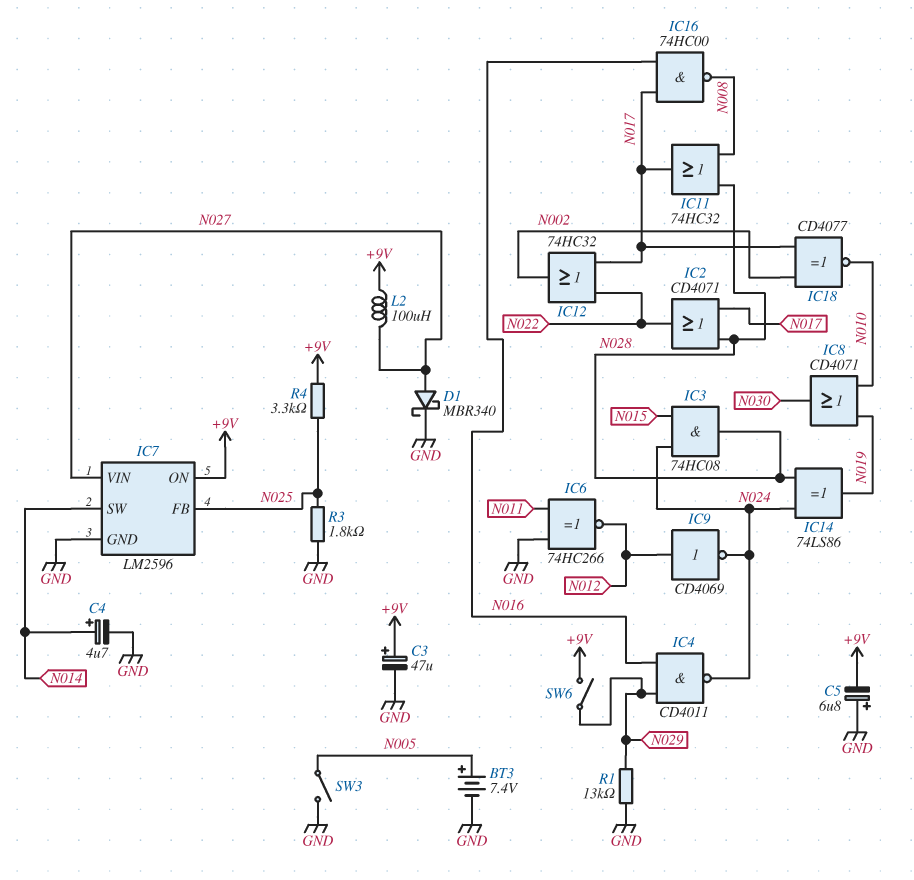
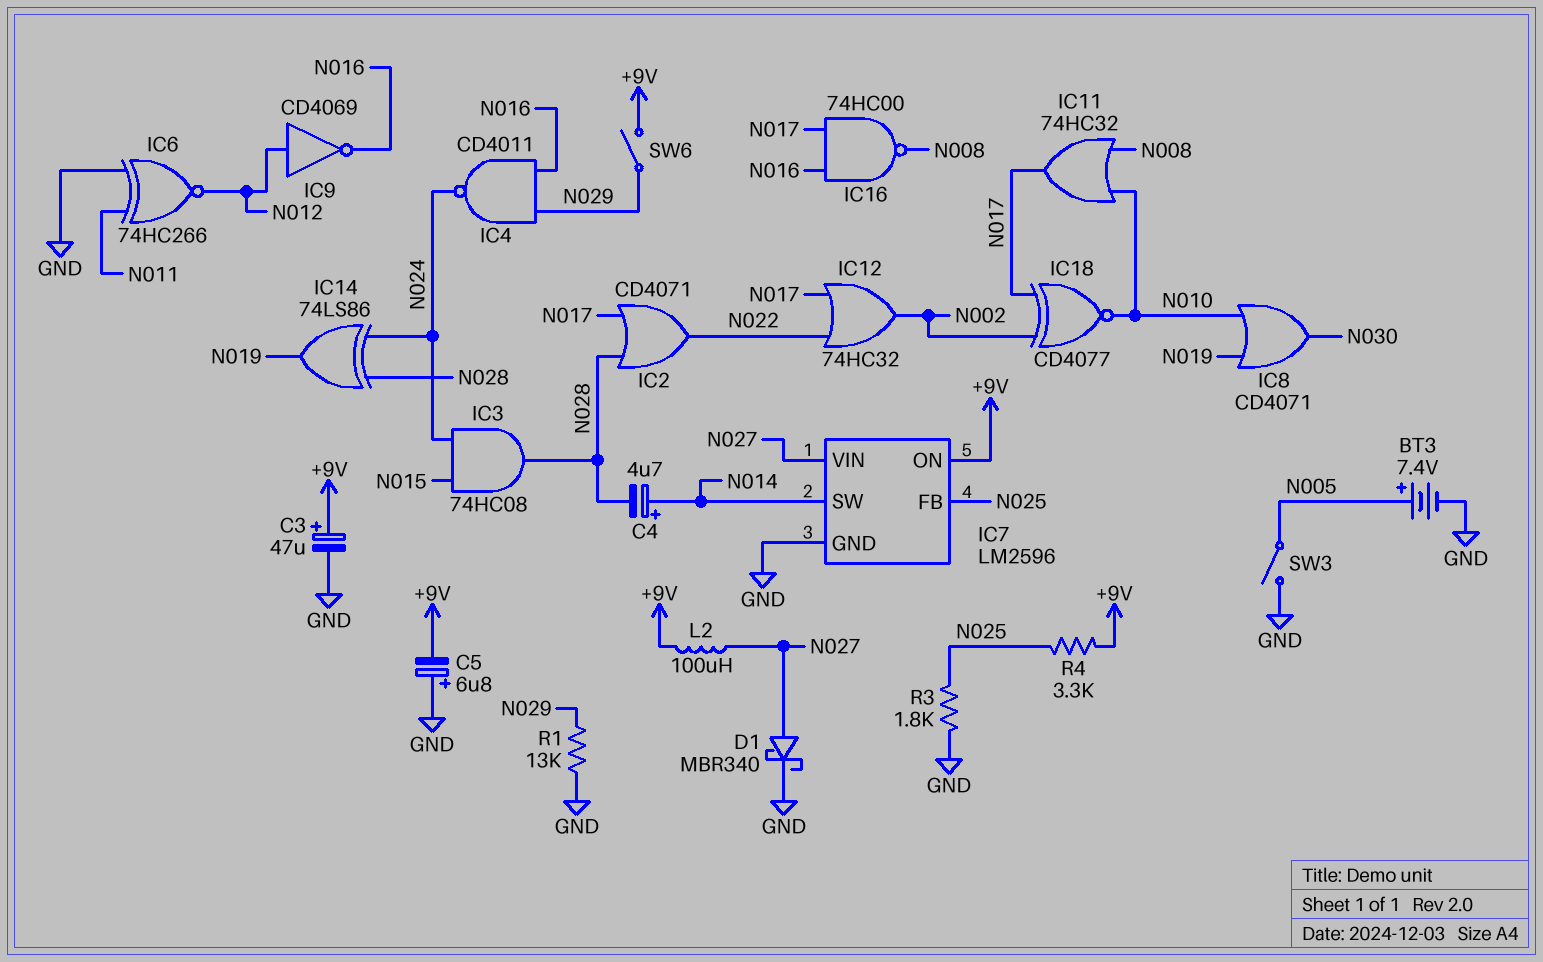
C4: 4.7uF (plus N014, minus GND) -> 4.7uF (plus N014, minus N028)
IC9: NOT CD4069 (in N012, out N024) -> NOT CD4069 (in N012, out N016)
IC11: OR 74HC32 (in N008, in N028, out N017) -> OR 74HC32 (in N008, in N010, out N017)

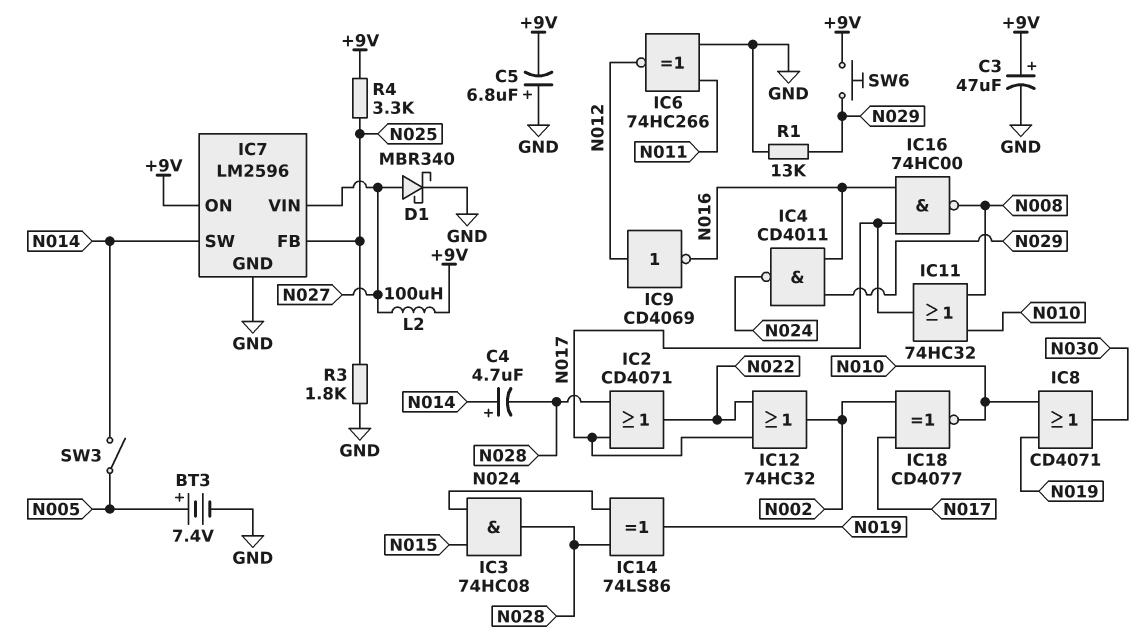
SW3: switch (GND, N005) -> switch (N005, N014)
SW6: switch (+9V, N029) -> button (+9V, N029)

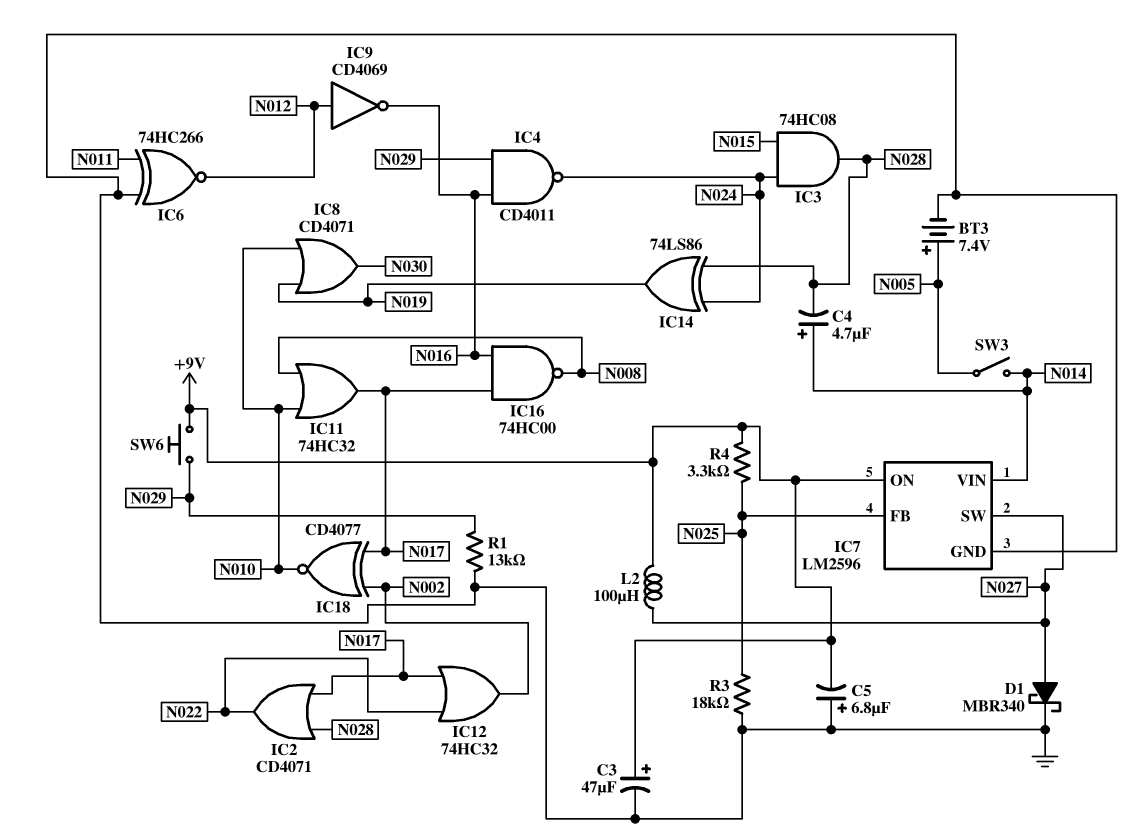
IC7 pin SW: N014 -> N027
IC7 pin VIN: N027 -> N014
R3: 1.8k (GND, N025) -> 18k (GND, N025)

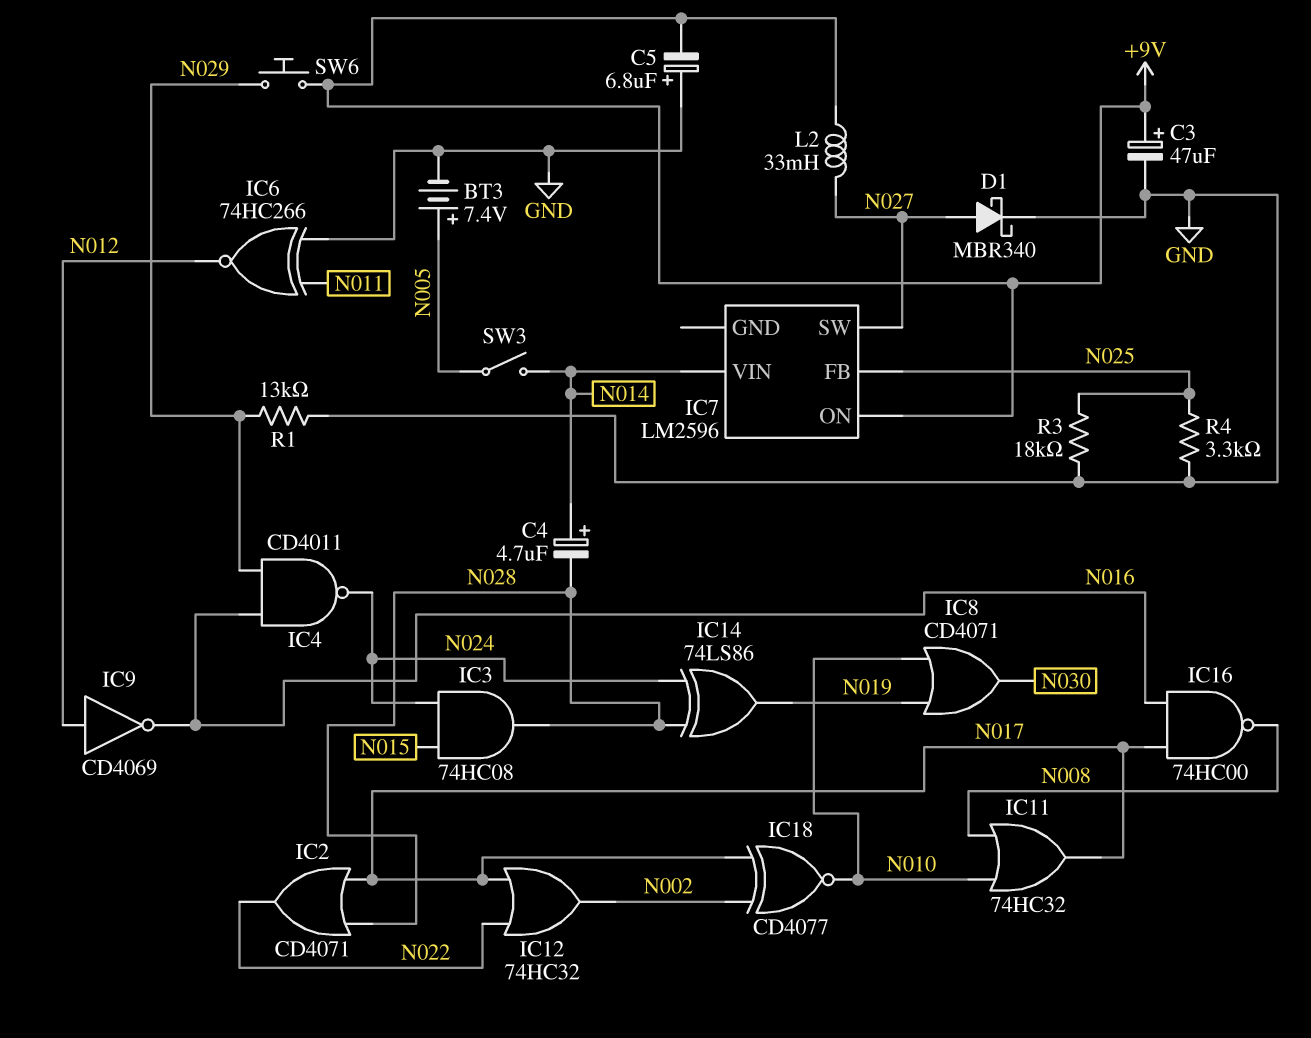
IC7 pin GND: GND -> none
L2: 100uH (+9V, N027) -> 33mH (+9V, N027)
R4: 3.3k (+9V, N025) -> 3.3k (GND, N025)

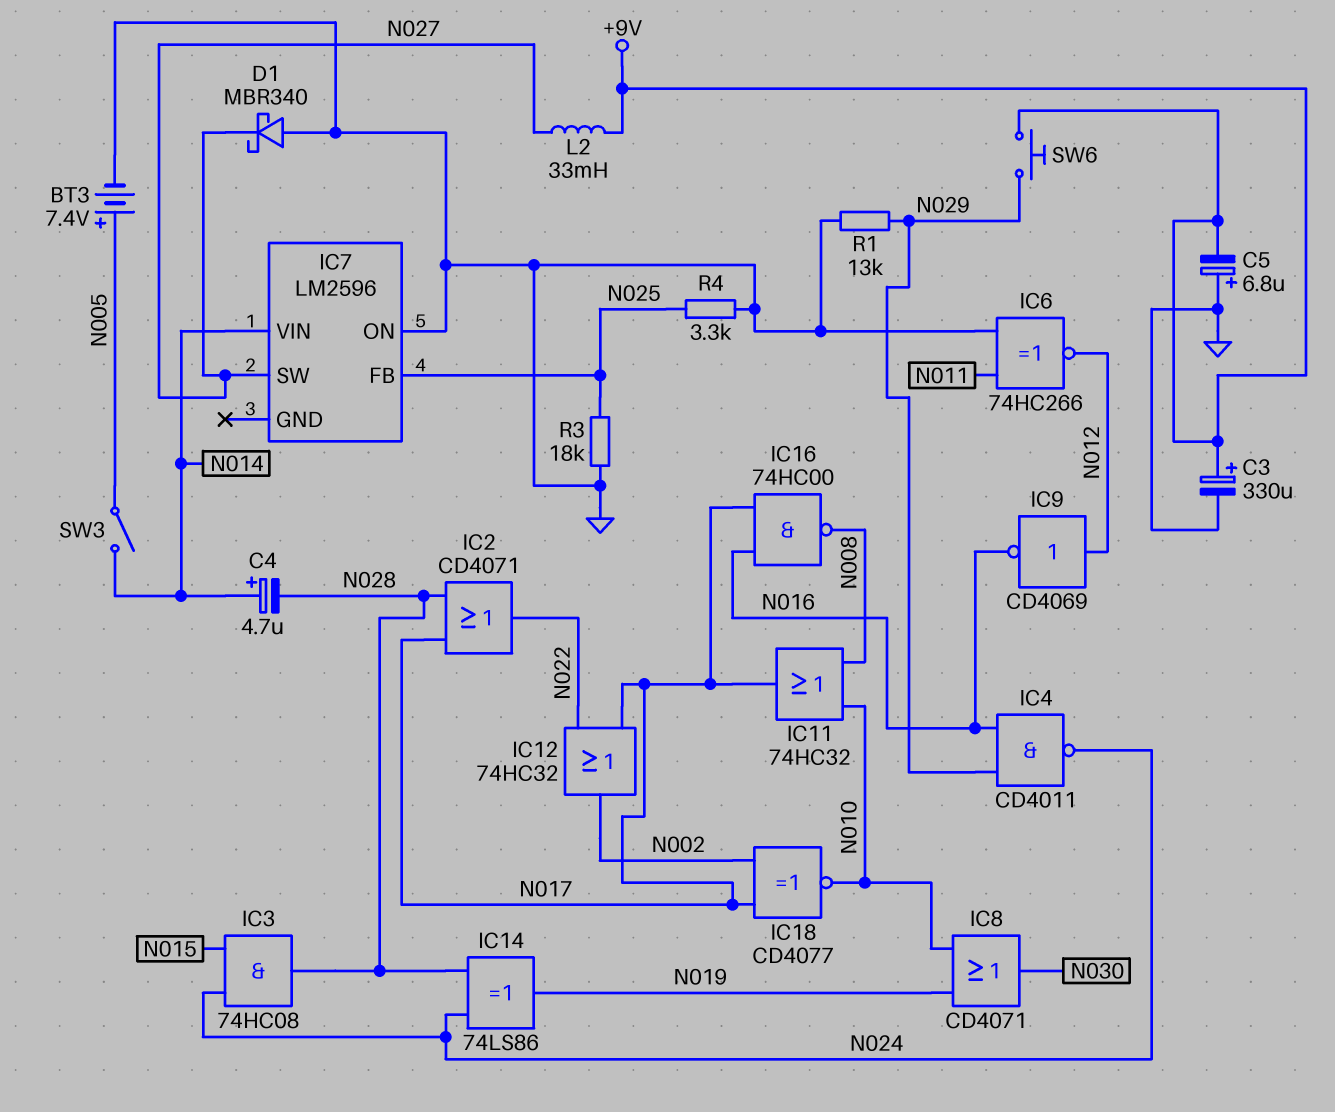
C3: 47uF (plus +9V, minus GND) -> 330uF (plus +9V, minus GND)
D1: schottky MBR340 (A N027, K GND) -> schottky MBR340 (A GND, K N027)
IC7 pin ON: +9V -> GND

